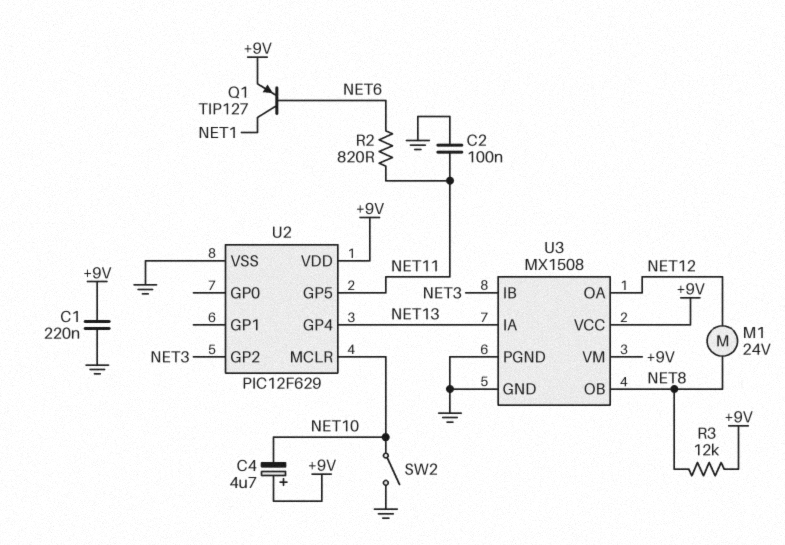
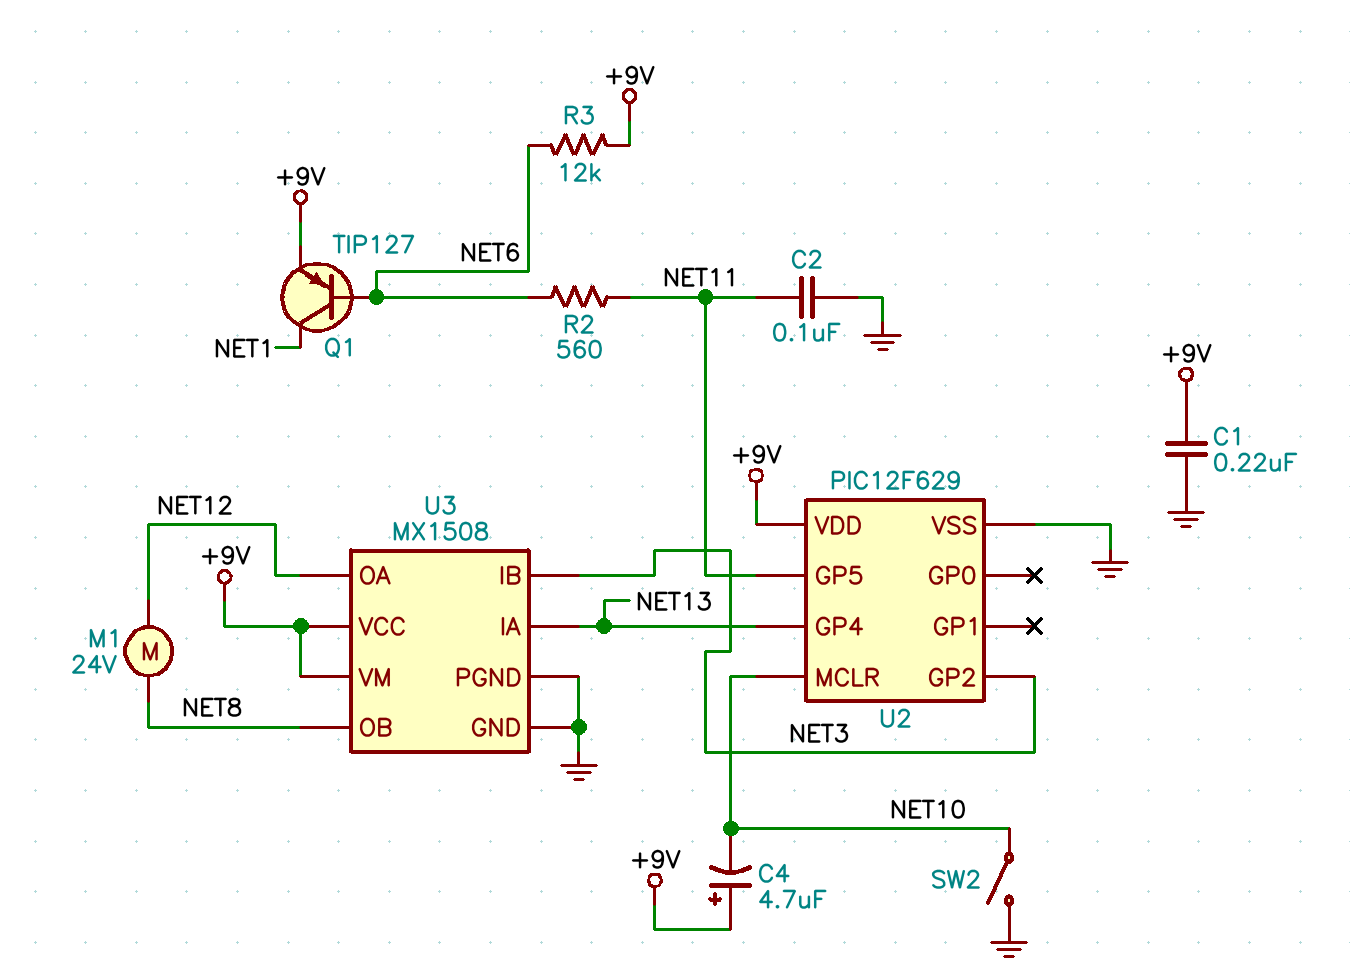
R2: 820 (NET6, NET11) -> 560 (NET6, NET11)
R3: 12k (+9V, NET8) -> 12k (+9V, NET6)

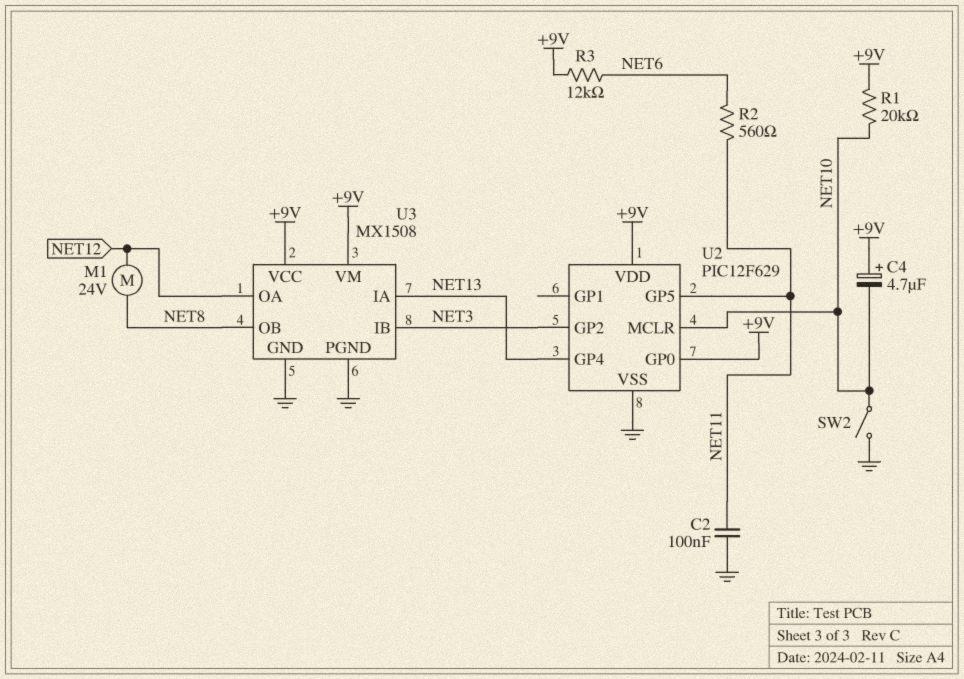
C1: 220nF (+9V, GND) -> none
Q1: PNP TIP127 (B NET6, C NET1, E +9V) -> none
R1: none -> 20k (+9V, NET10)
U2 pin GP0: none -> +9V

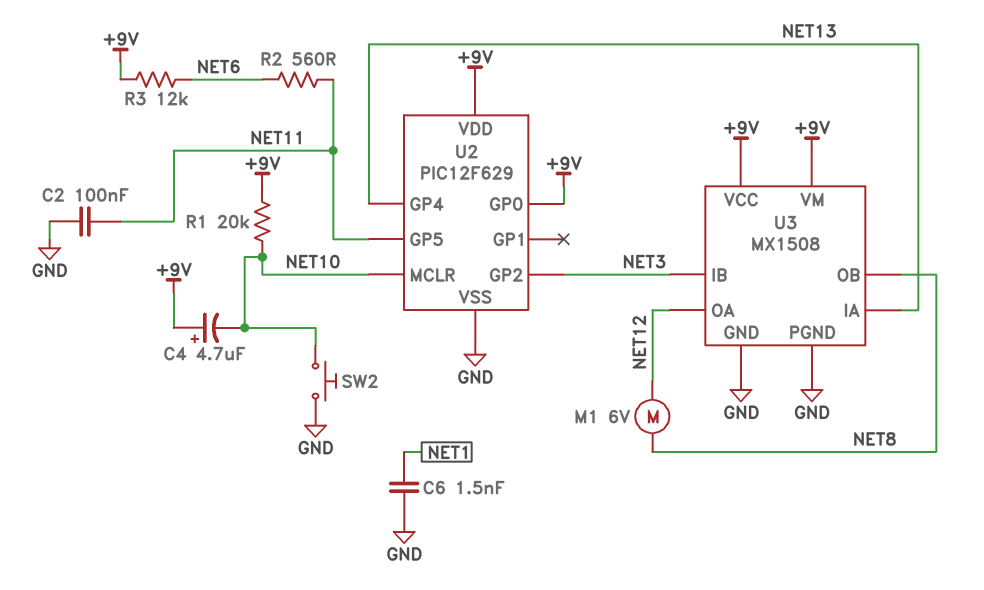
C6: none -> 1.5nF (GND, NET1)
M1: motor 24V (NET8, NET12) -> motor 6V (NET8, NET12)
SW2: switch (GND, NET10) -> button (GND, NET10)

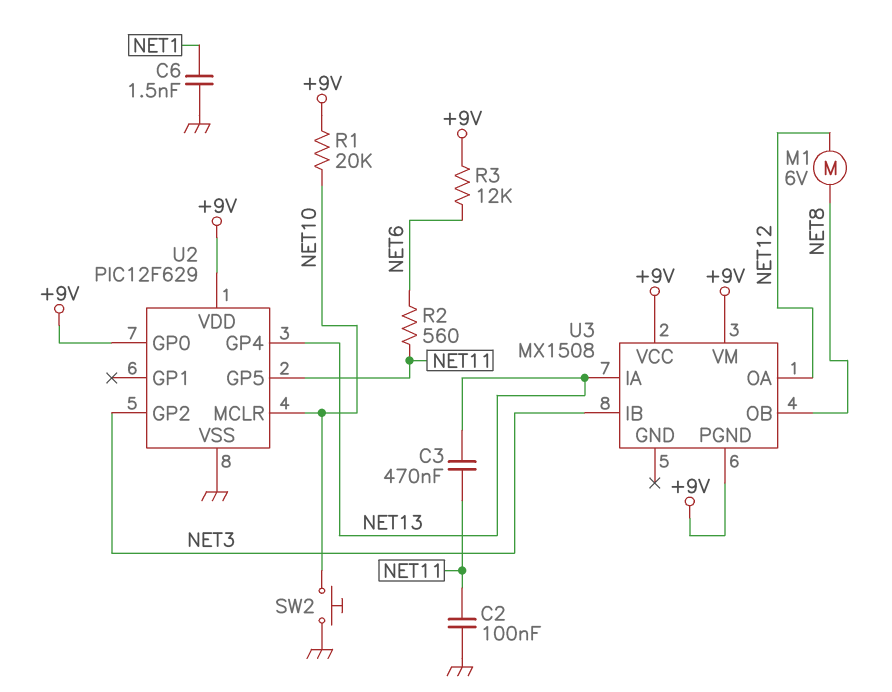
C3: none -> 470nF (NET11, NET13)
C4: 4.7uF (plus +9V, minus NET10) -> none
U3 pin GND: GND -> none
U3 pin PGND: GND -> +9V

